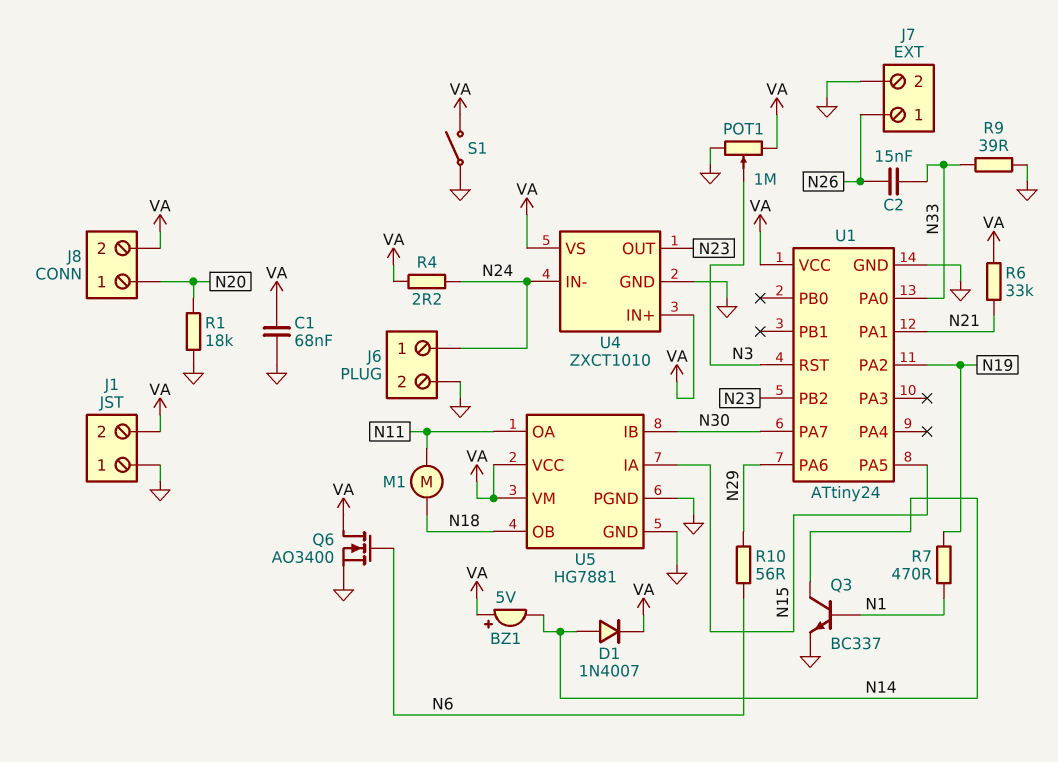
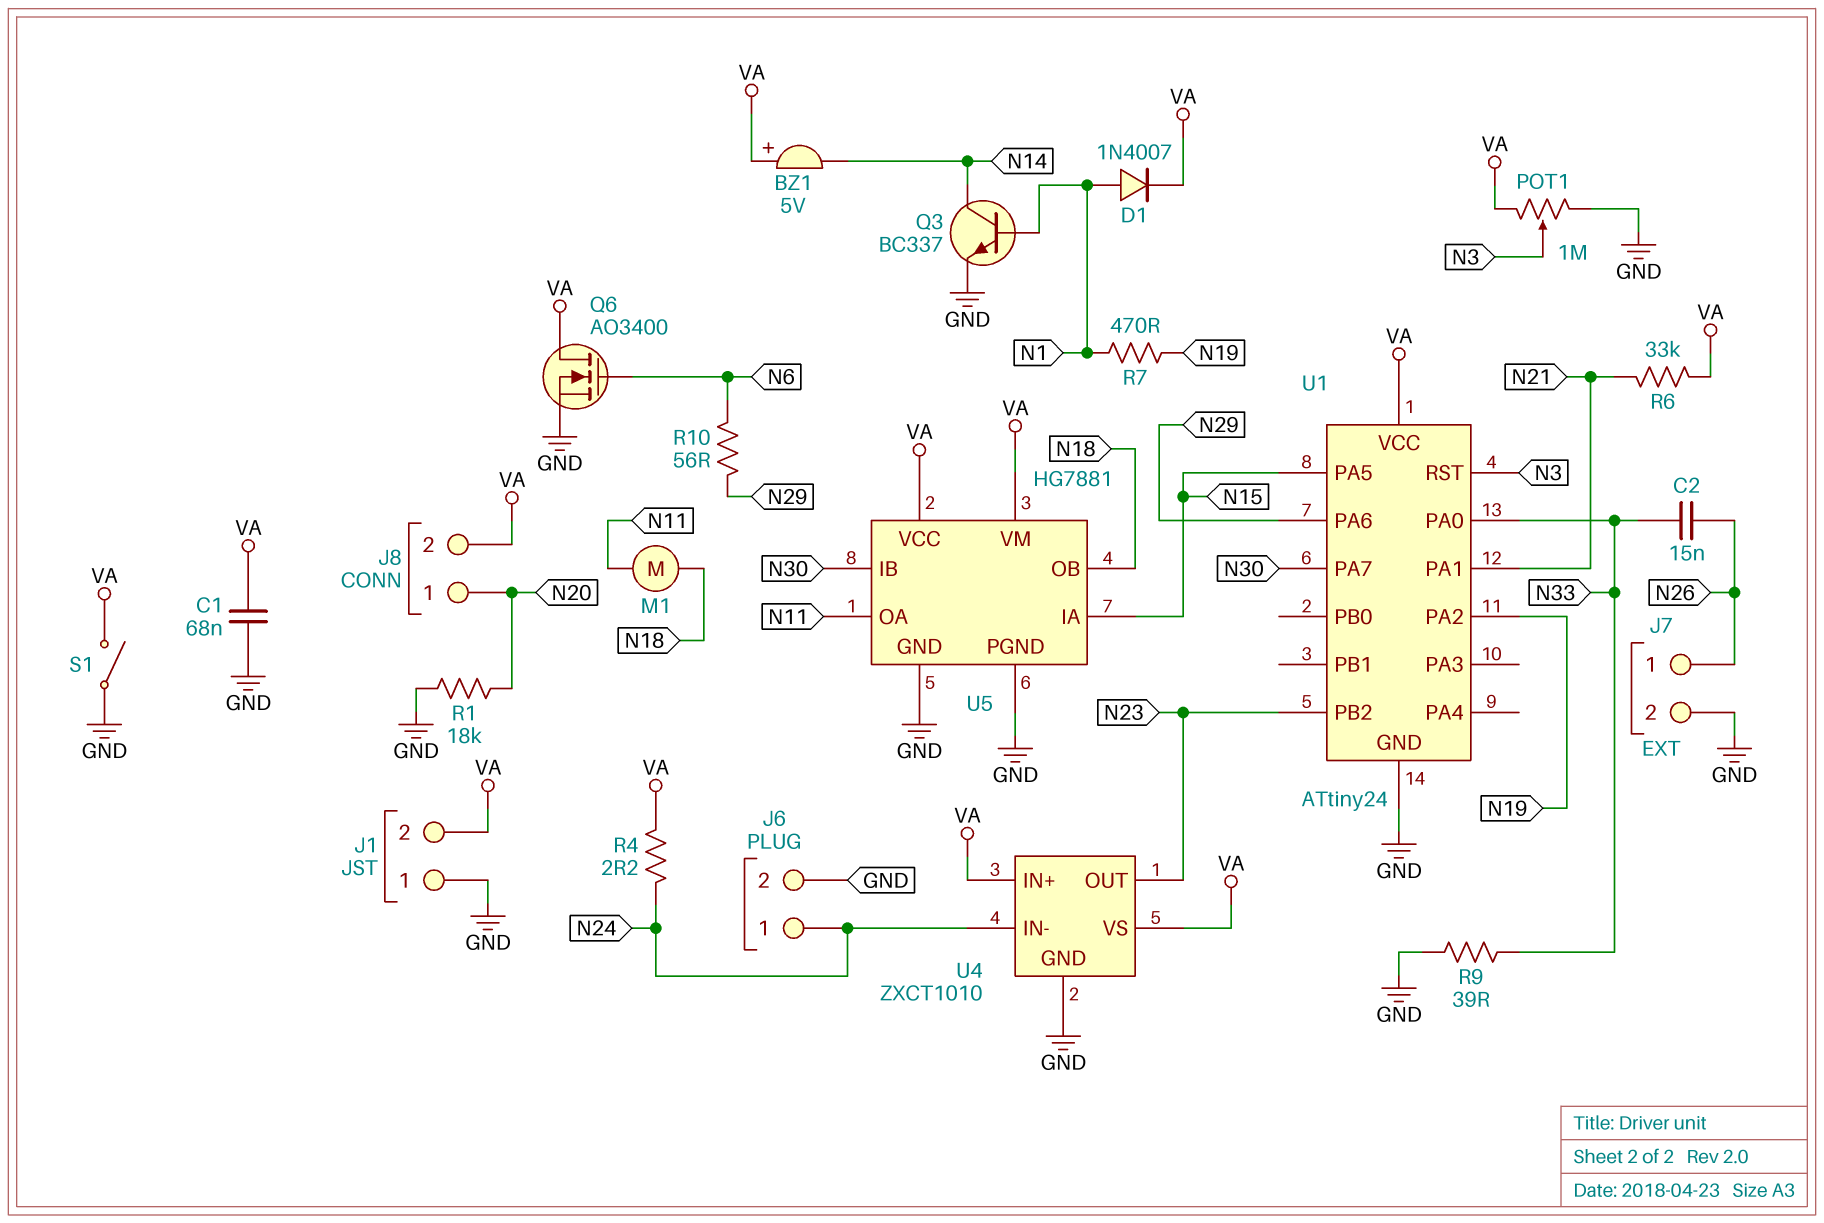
D1: diode 1N4007 (A N14, K VA) -> diode 1N4007 (A N1, K VA)

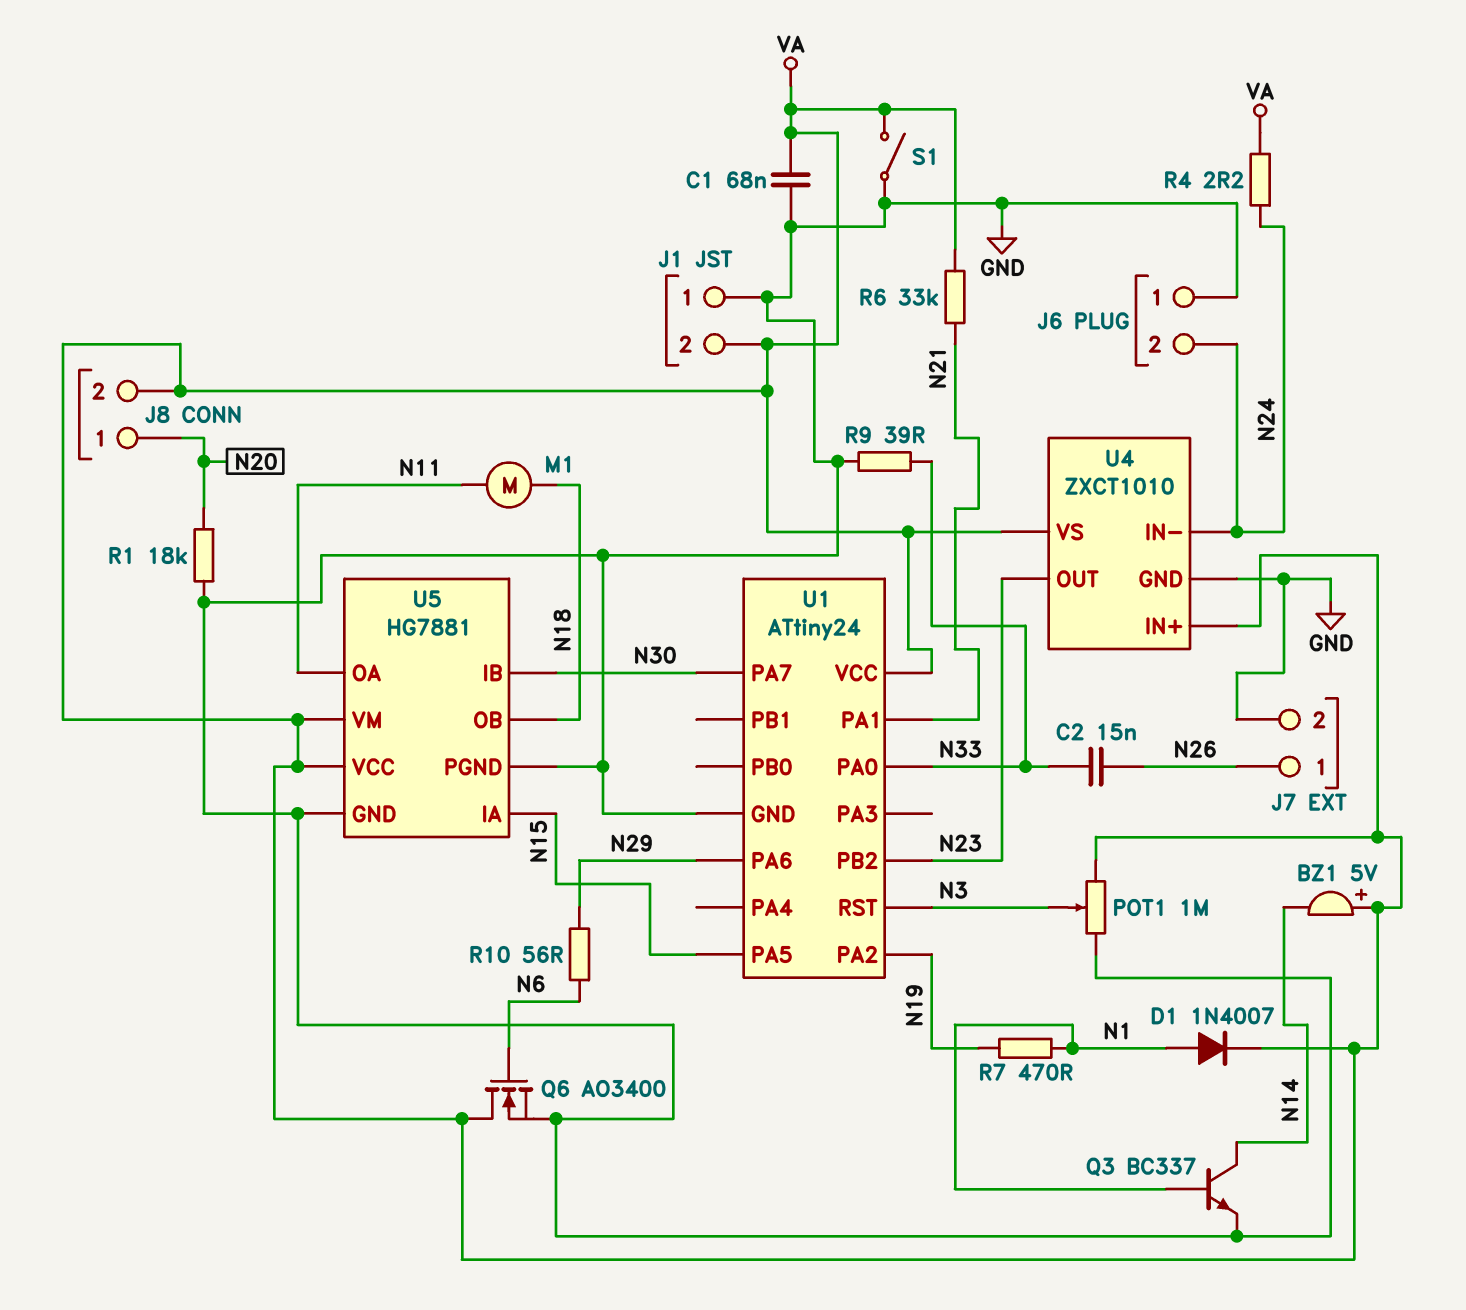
J6 pin 1: N24 -> GND
J6 pin 2: GND -> N24

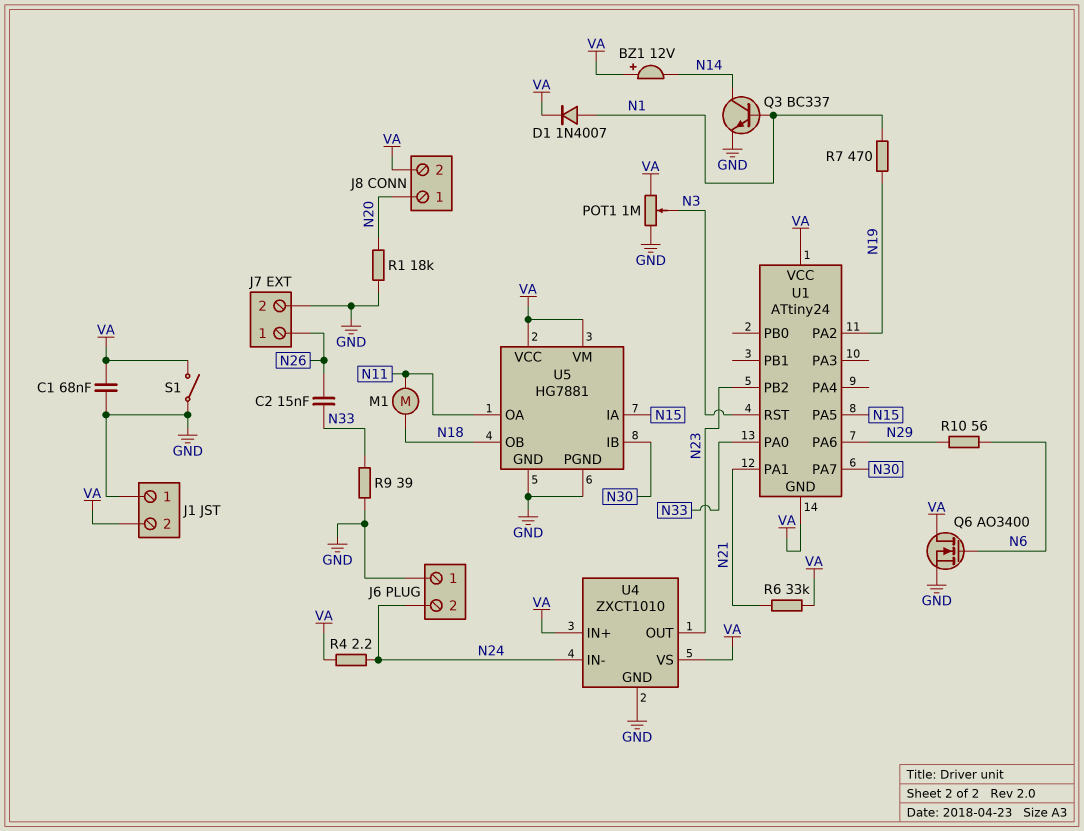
BZ1: buzzer 5V (plus VA, minus N14) -> buzzer 12V (plus VA, minus N14)
U1 pin GND: GND -> VA

